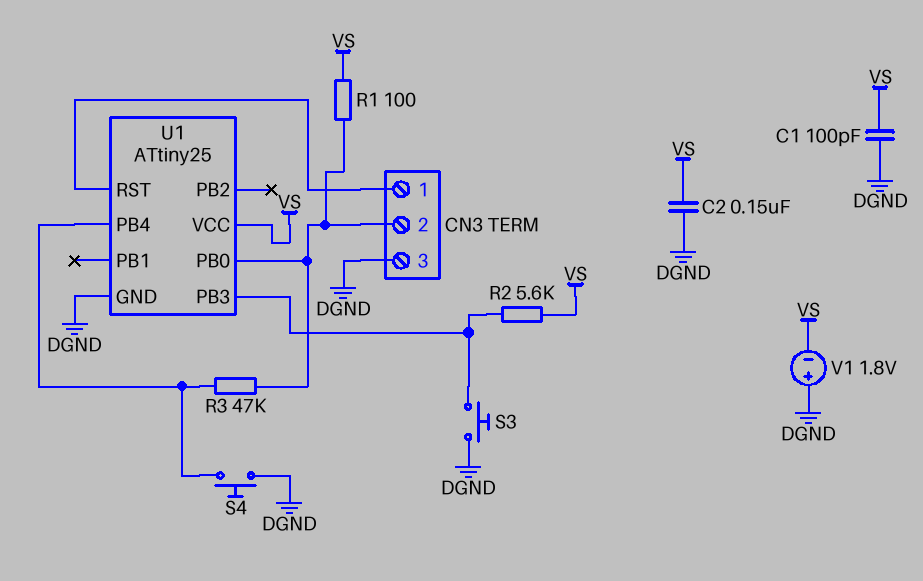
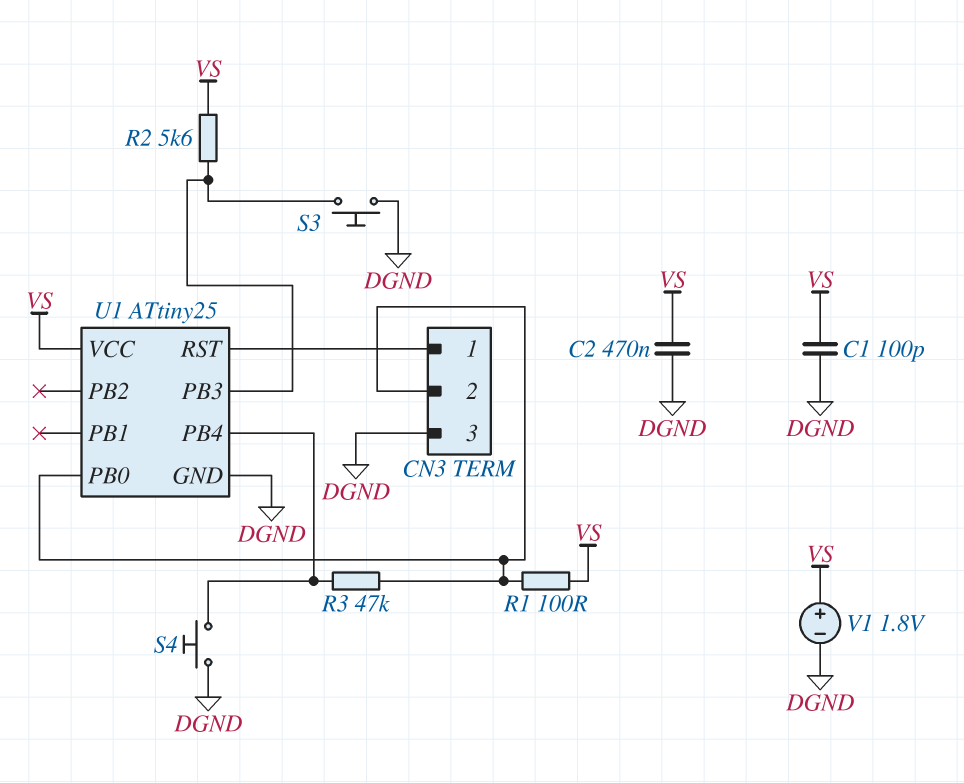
C2: 150nF (DGND, VS) -> 470nF (DGND, VS)
V1: 1.8V (plus DGND, minus VS) -> 1.8V (plus VS, minus DGND)

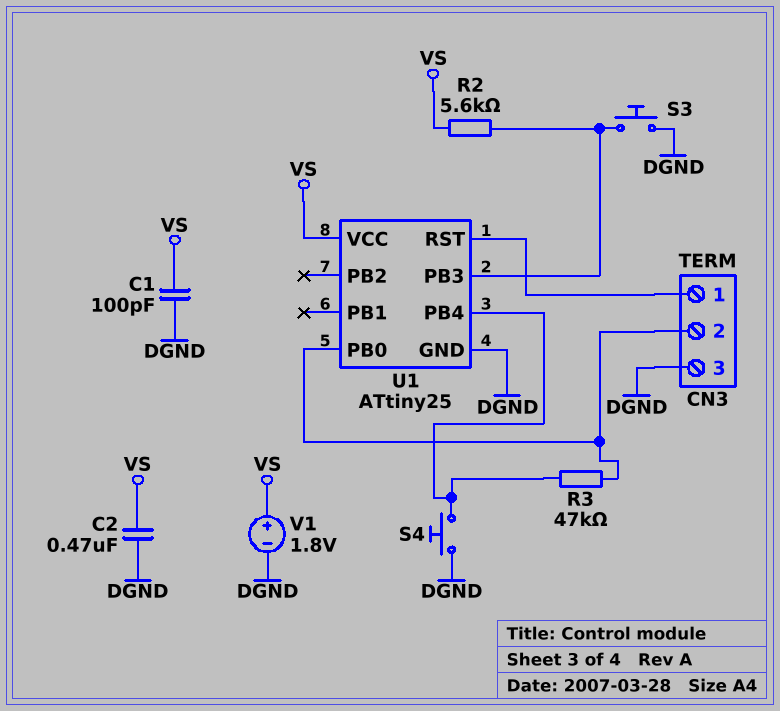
R1: 100 (CN3/2, VS) -> none

